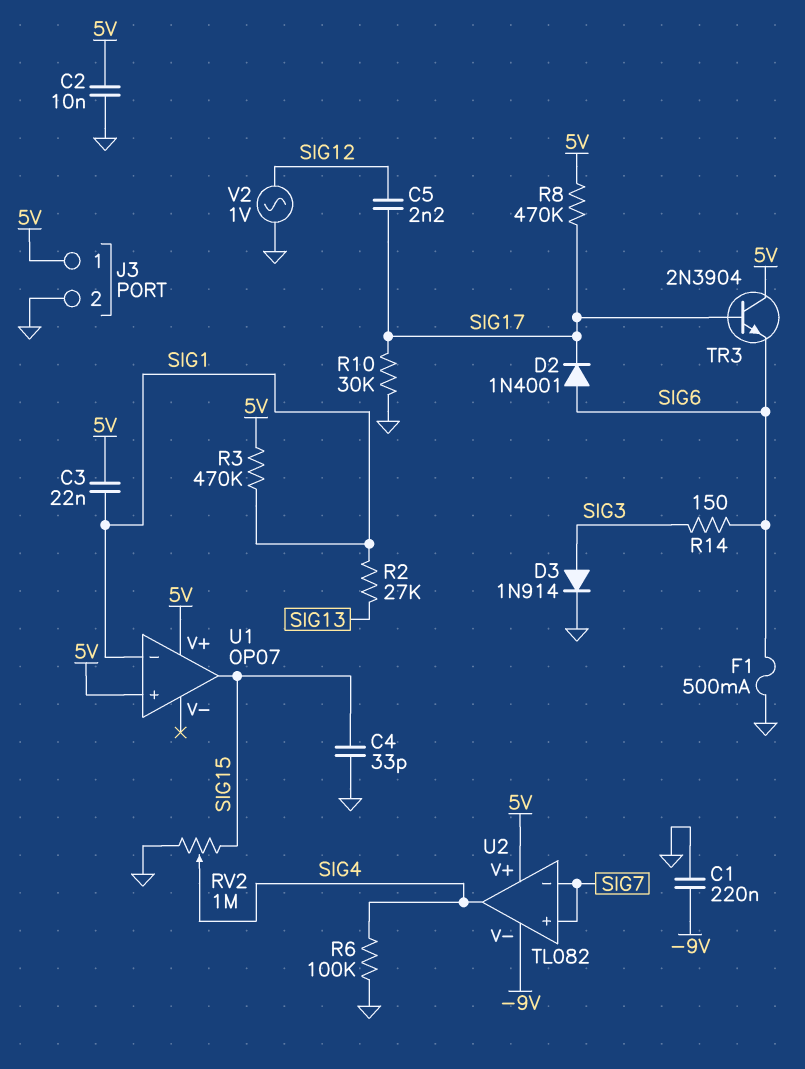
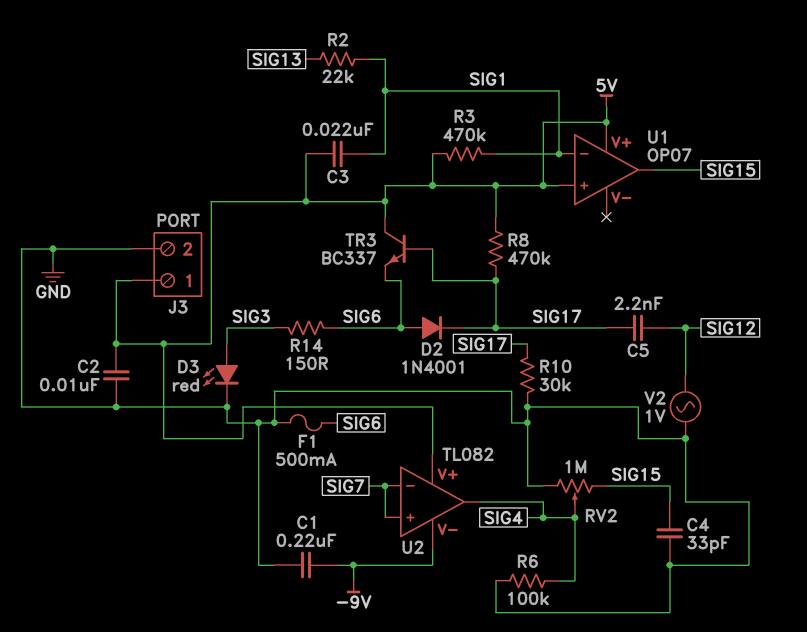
D3: diode 1N914 (A SIG3, K GND) -> LED red (A SIG3, K GND)
R2: 27k (SIG1, SIG13) -> 22k (SIG1, SIG13)
TR3: NPN 2N3904 (B SIG17, C 5V, E SIG6) -> NPN BC337 (B SIG17, C 5V, E SIG6)

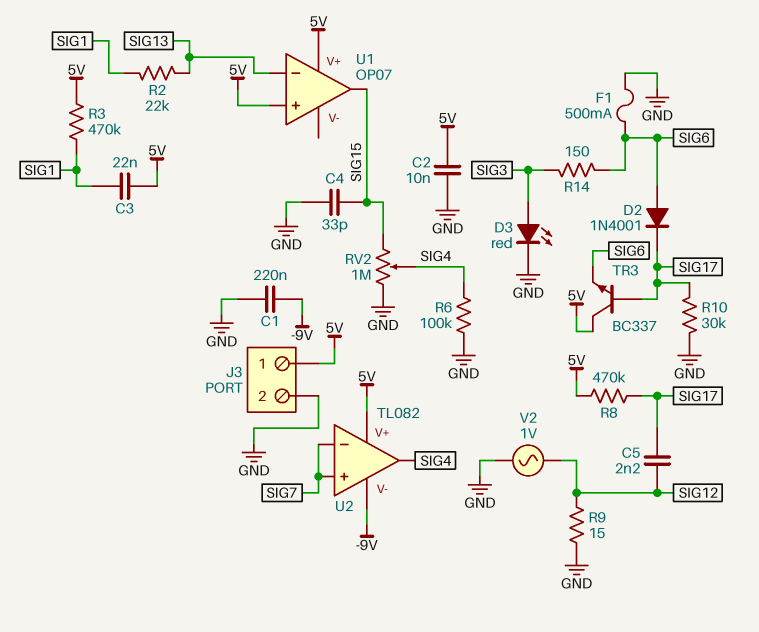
R9: none -> 15 (GND, SIG12)
U1 pin in-: SIG1 -> SIG13

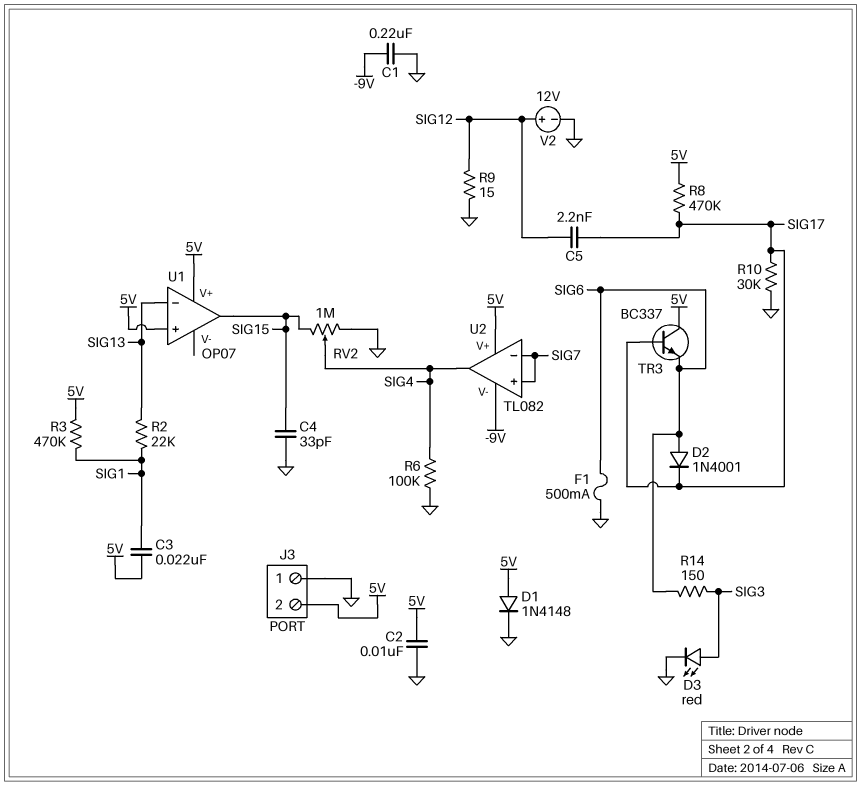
D1: none -> diode 1N4148 (A 5V, K GND)
J3 pin 1: 5V -> GND
J3 pin 2: GND -> 5V
V2: AC 1V (GND, SIG12) -> 12V (plus SIG12, minus GND)

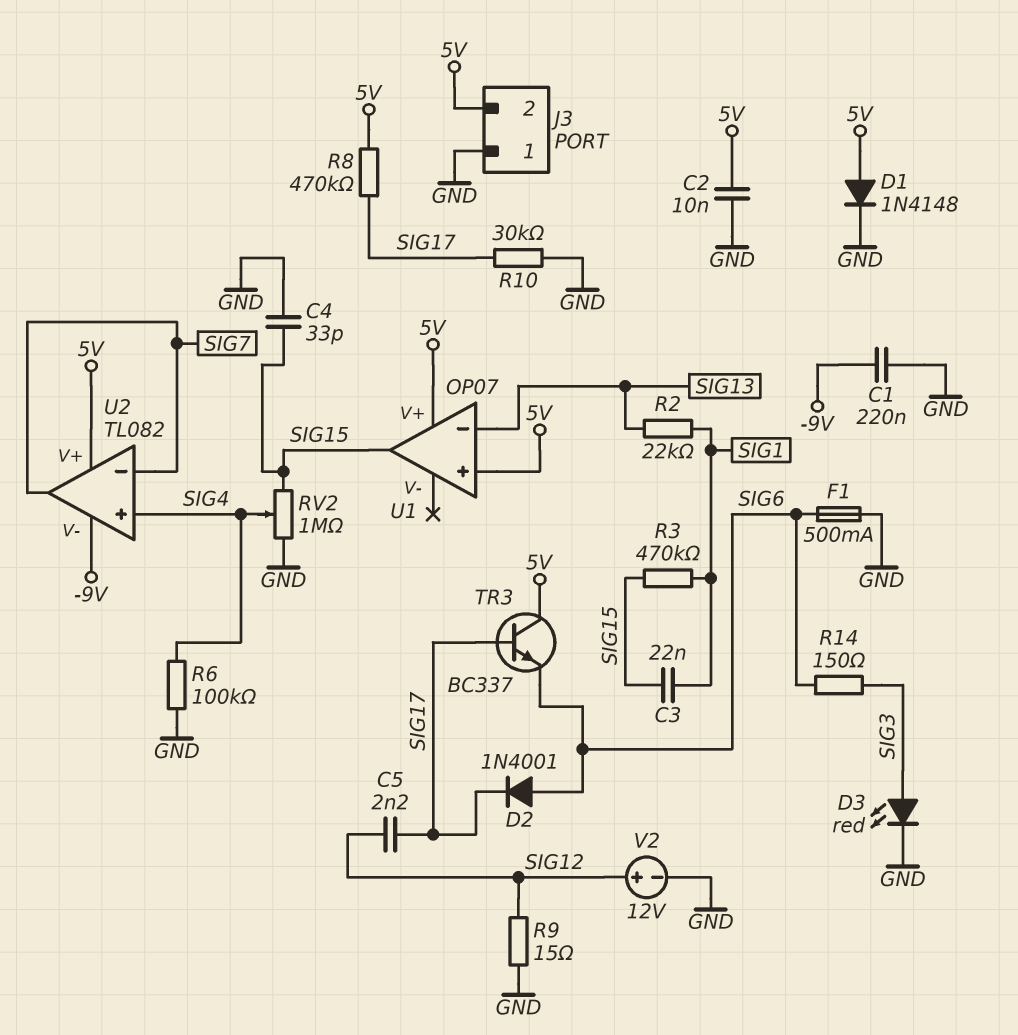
C3: 22nF (5V, SIG1) -> 22nF (SIG1, SIG15)
R3: 470k (5V, SIG1) -> 470k (SIG1, SIG15)
U2 pin in+: SIG7 -> SIG4
U2 pin out: SIG4 -> SIG7

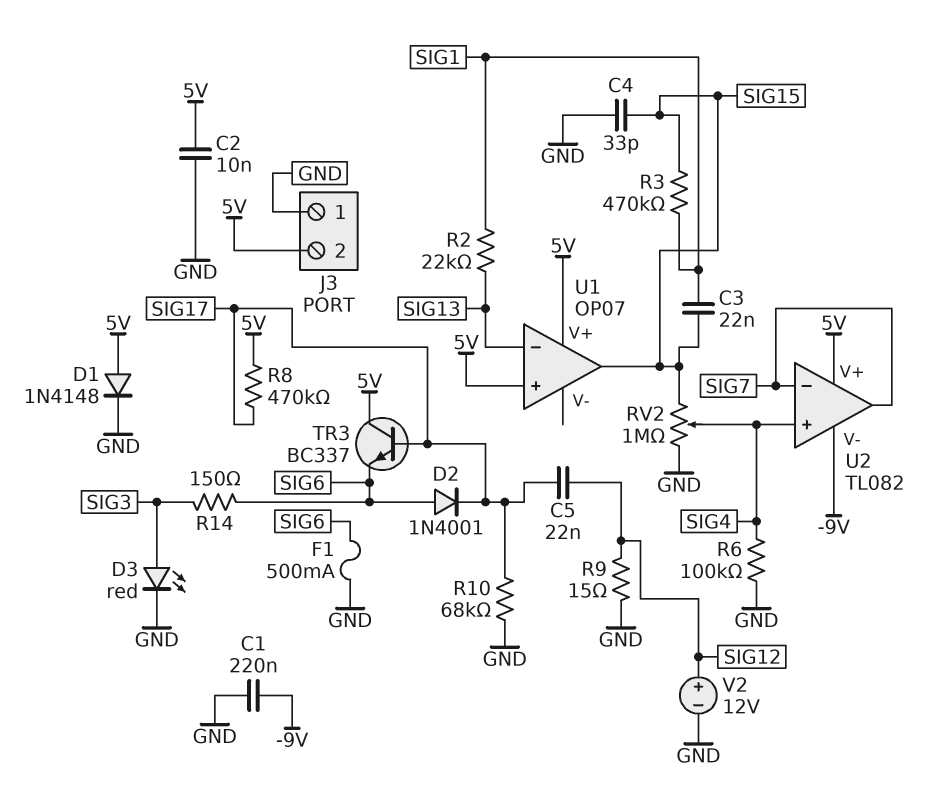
C5: 2.2nF (SIG12, SIG17) -> 22nF (SIG12, SIG17)
R10: 30k (GND, SIG17) -> 68k (GND, SIG17)

